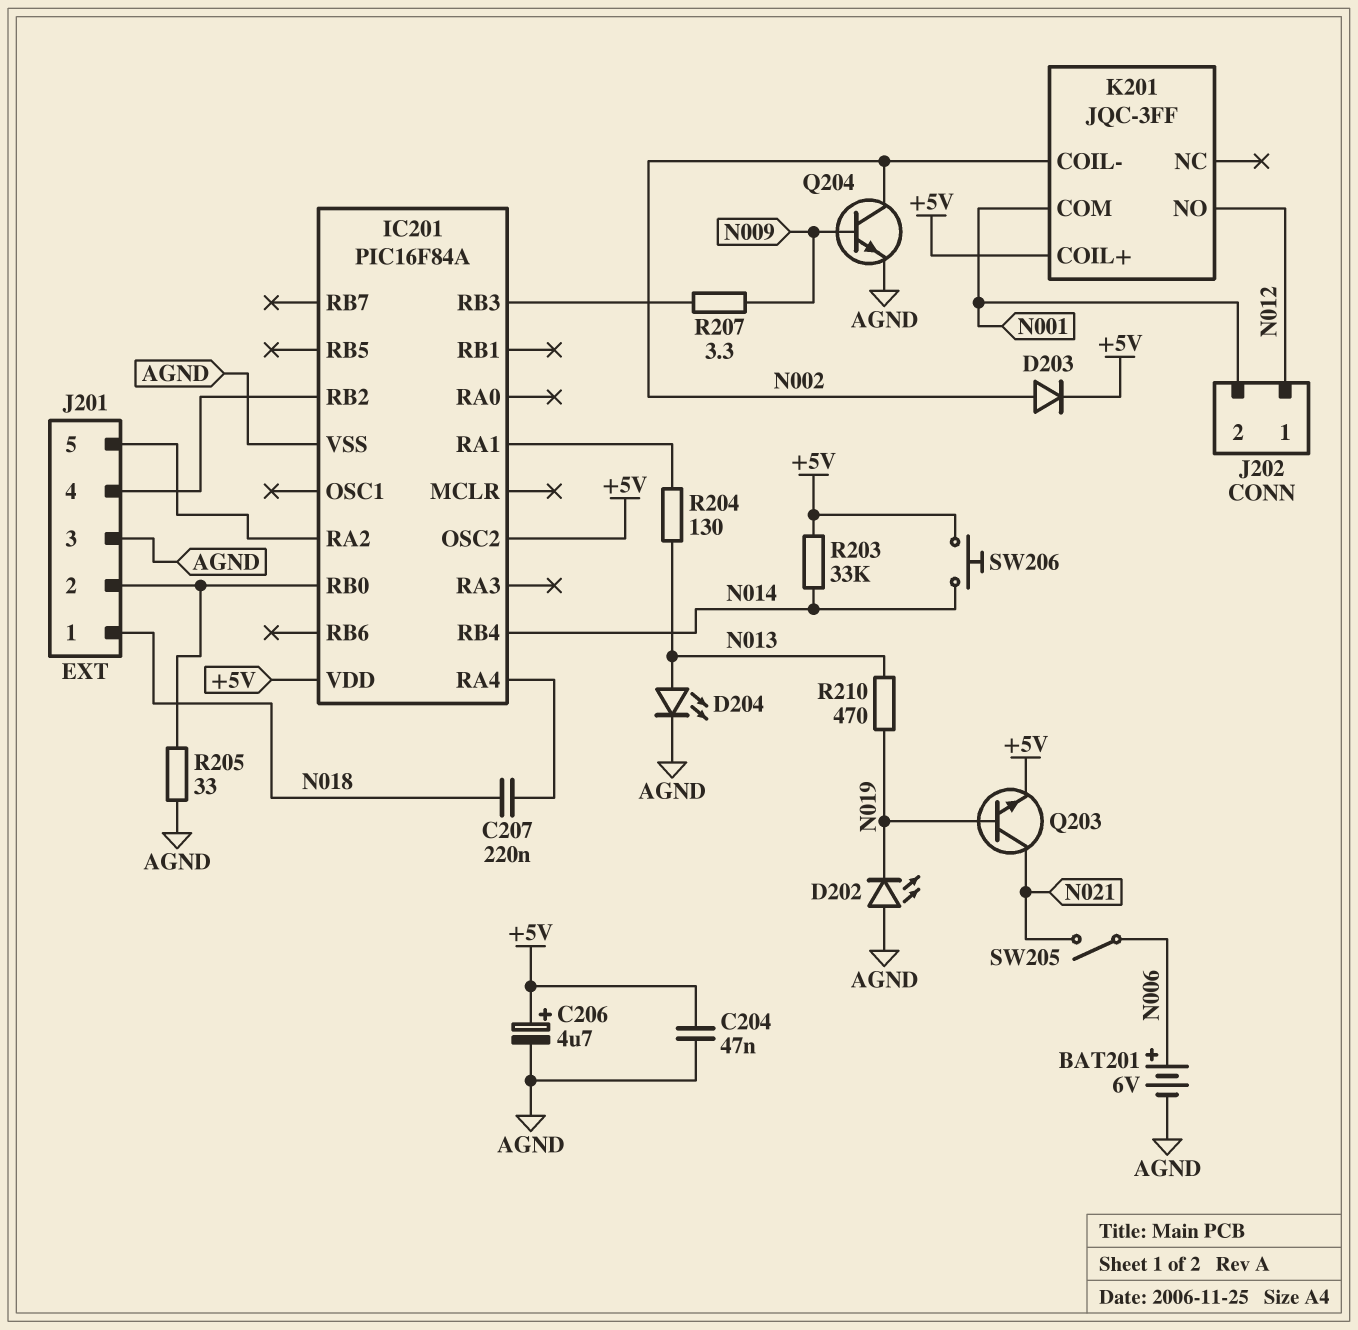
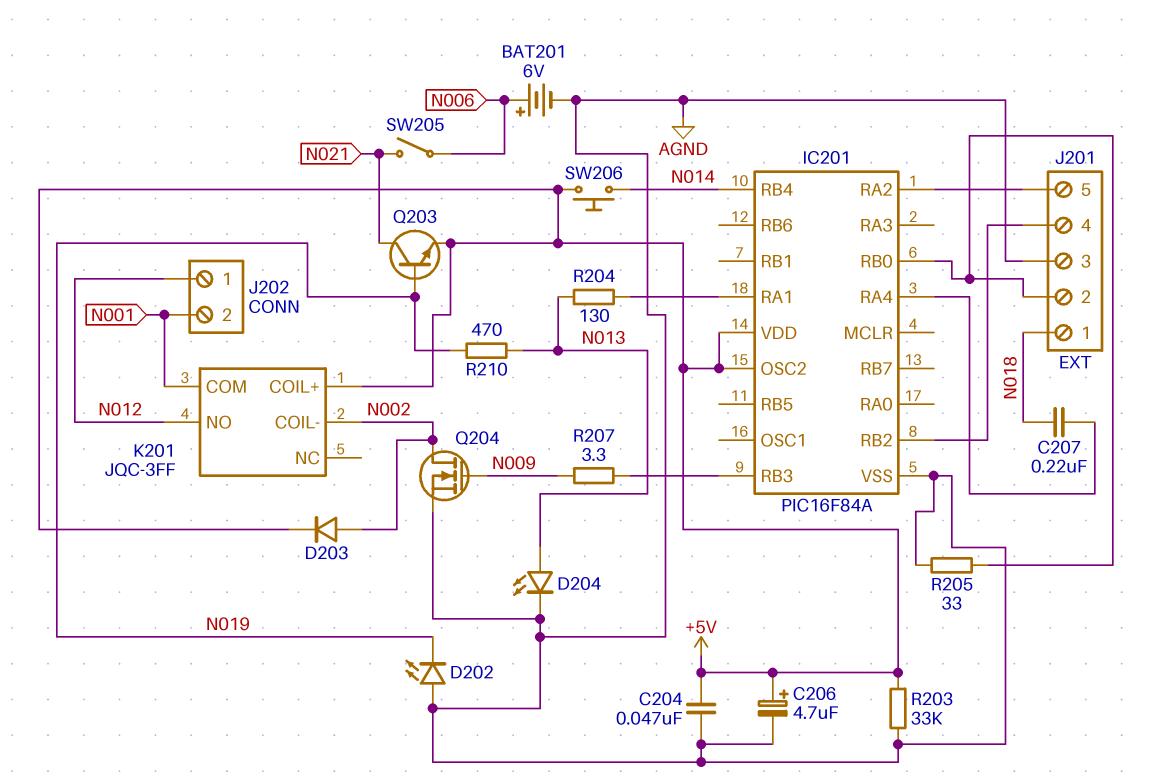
Q204: NPN (B N009, C N002, E AGND) -> NMOS (G N009, D N002, S AGND)
R203: 33k (+5V, N014) -> 33k (+5V, AGND)

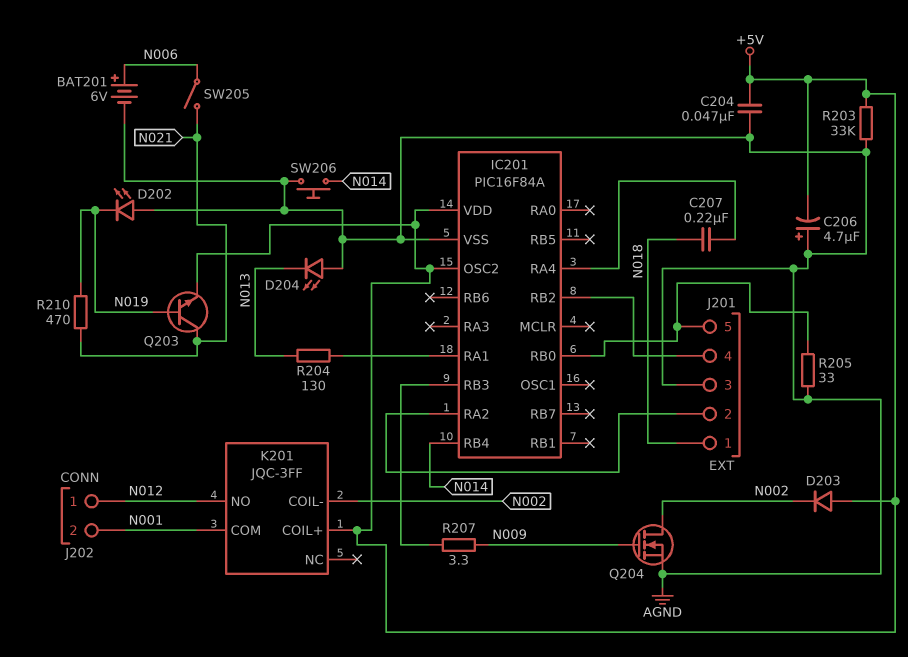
C206: 4.7uF (plus +5V, minus AGND) -> 4.7uF (plus AGND, minus +5V)
D203: diode (A N002, K +5V) -> diode (A +5V, K N002)
D204: LED (A N013, K AGND) -> LED (A AGND, K N013)
J201 pin 2: IC201/RB0 -> IC201/RA2
J201 pin 5: IC201/RA2 -> IC201/RB0
R210: 470 (N013, N019) -> 470 (N019, N021)
SW206: button (+5V, N014) -> button (AGND, N014)

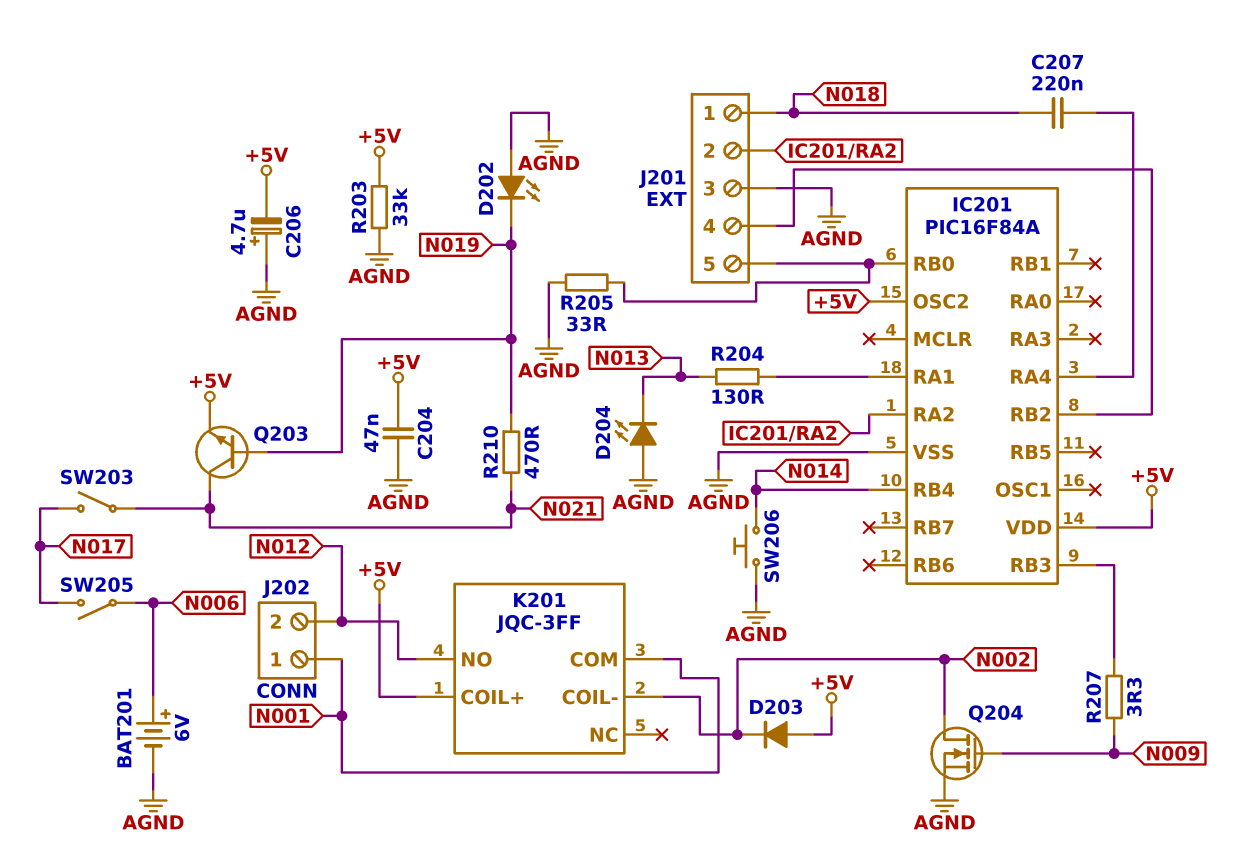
J202 pin 1: N012 -> N001
J202 pin 2: N001 -> N012
SW203: none -> switch (N017, N021)
SW205: switch (N006, N021) -> switch (N006, N017)

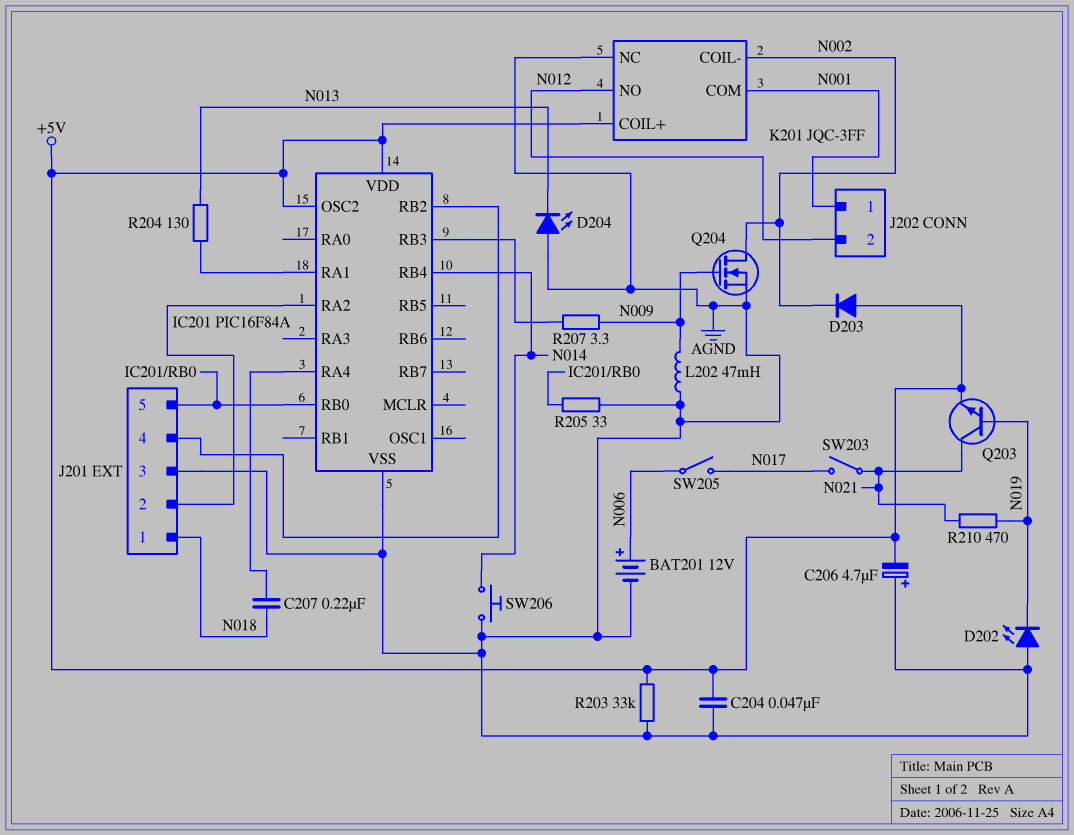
BAT201: 6V (plus N006, minus AGND) -> 12V (plus N006, minus AGND)
K201 pin NC: none -> AGND
L202: none -> 47mH (AGND, N009)

